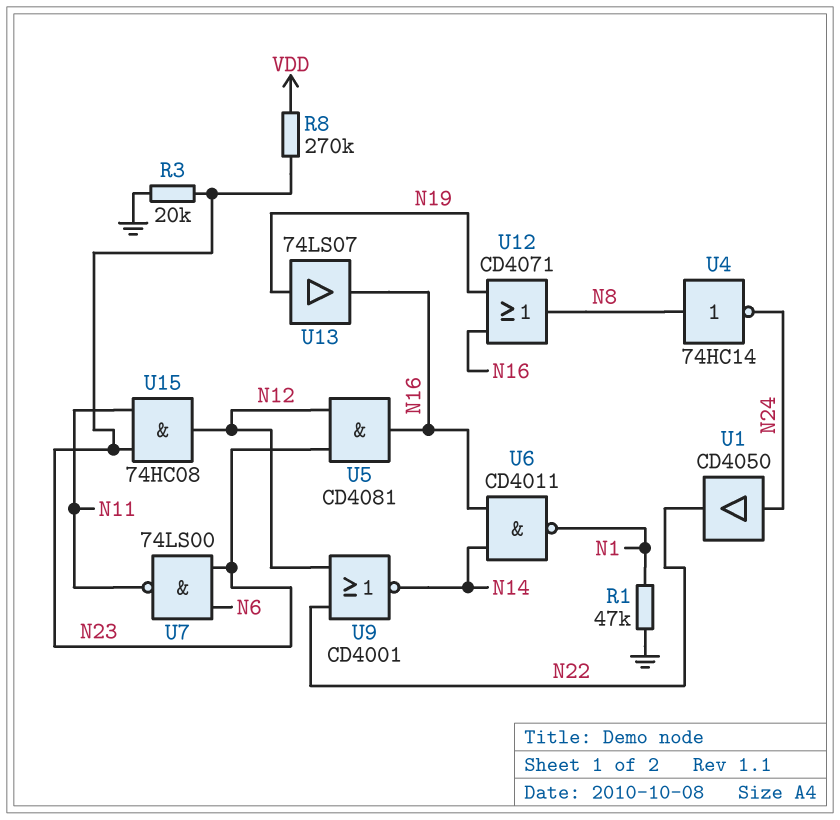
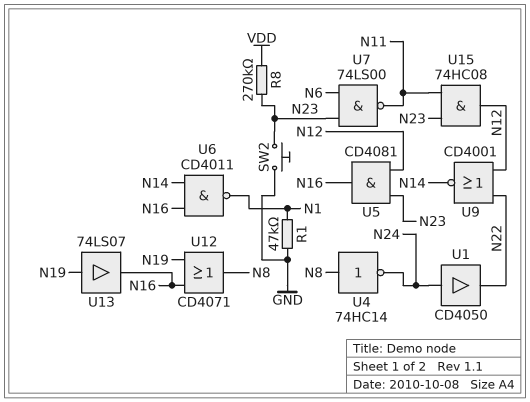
R3: 20k (GND, N23) -> none
SW2: none -> button (GND, N23)

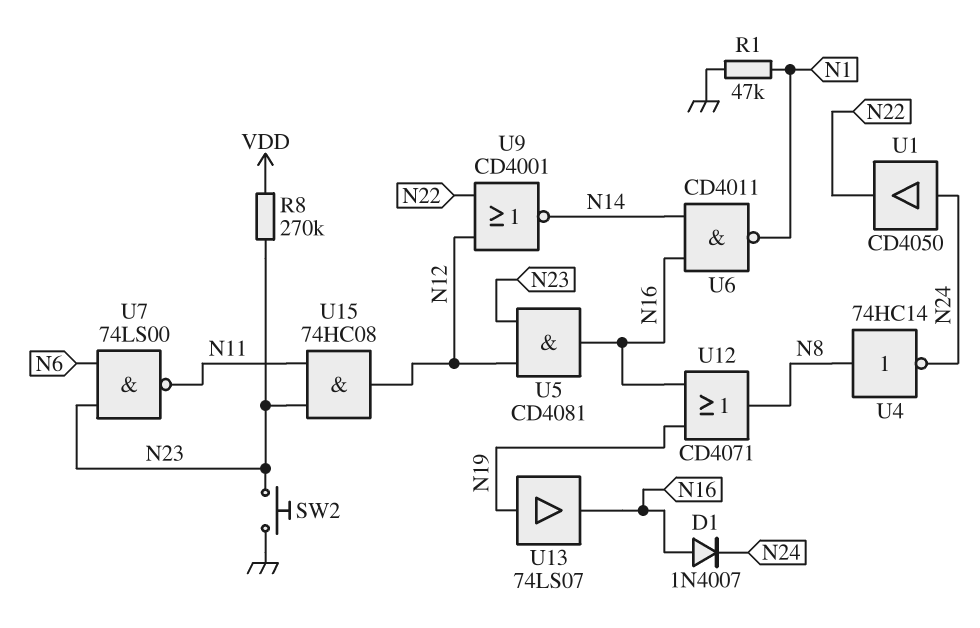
D1: none -> diode 1N4007 (A N16, K N24)

